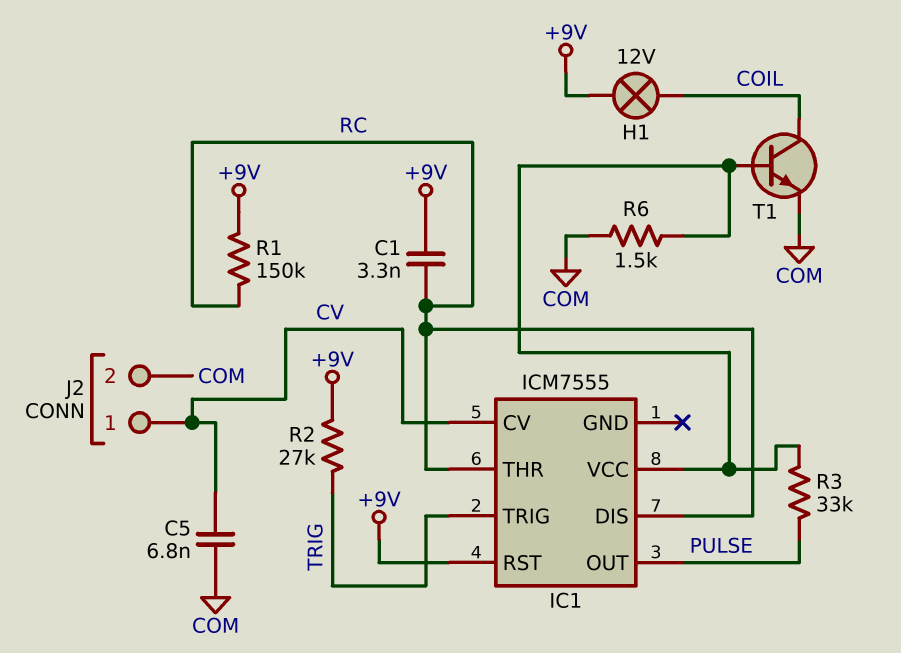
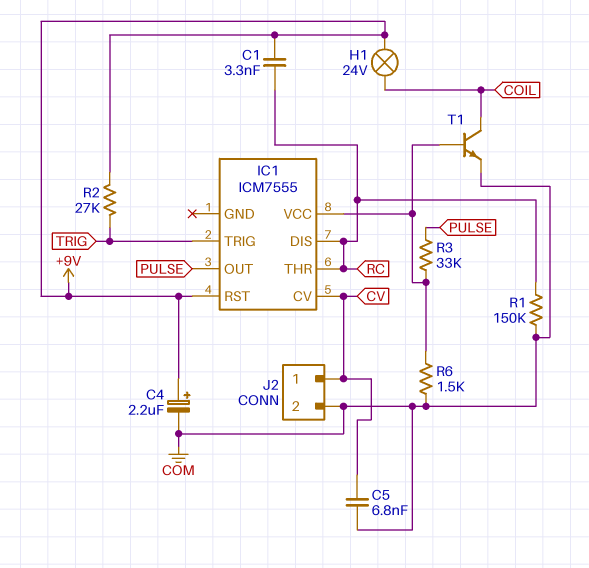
C4: none -> 2.2uF (plus +9V, minus COM)
H1: lamp 12V (+9V, COIL) -> lamp 24V (+9V, COIL)
R1: 150k (+9V, RC) -> 150k (COM, RC)

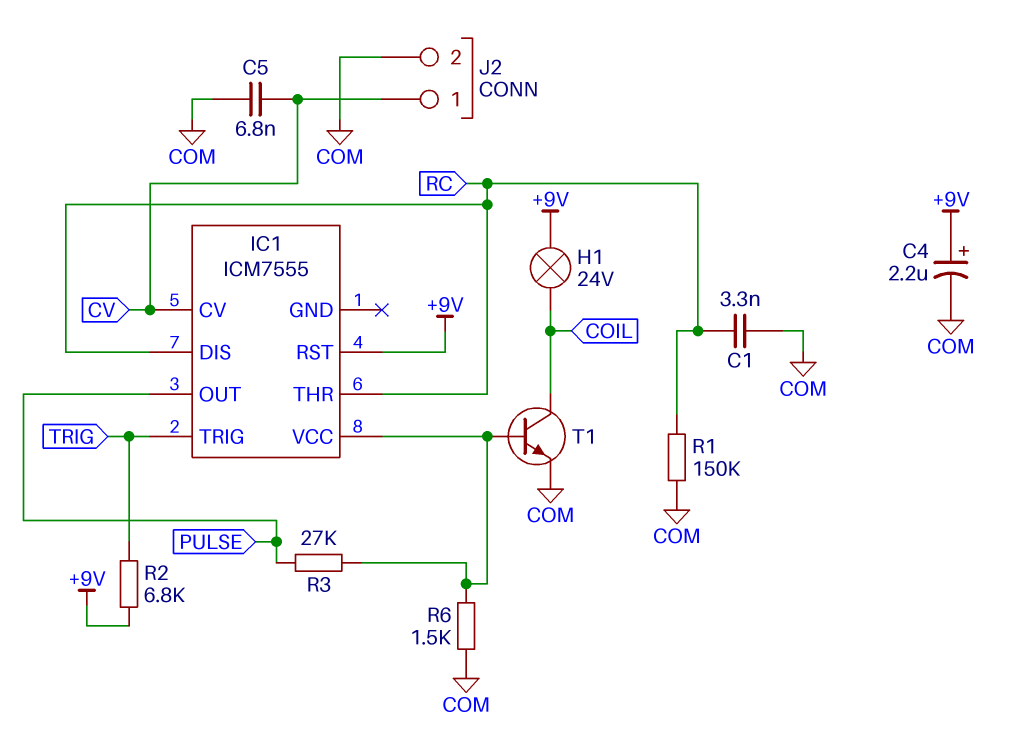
C1: 3.3nF (+9V, RC) -> 3.3nF (COM, RC)
R2: 27k (+9V, TRIG) -> 6.8k (+9V, TRIG)
R3: 33k (IC1/VCC, PULSE) -> 27k (IC1/VCC, PULSE)

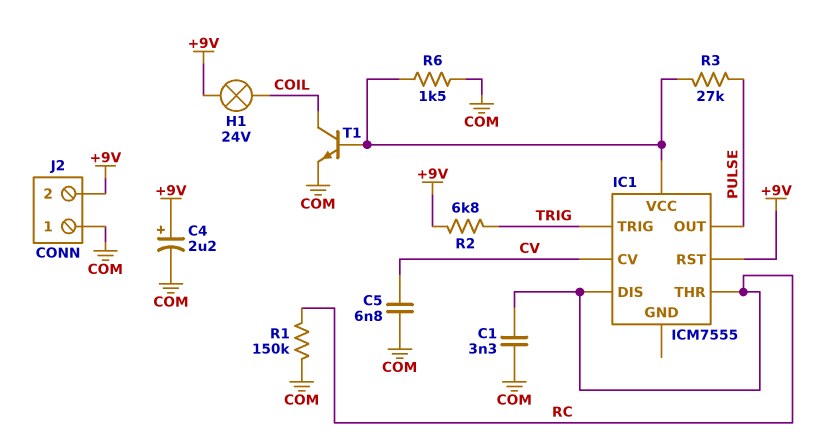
J2 pin 1: CV -> COM
J2 pin 2: COM -> +9V

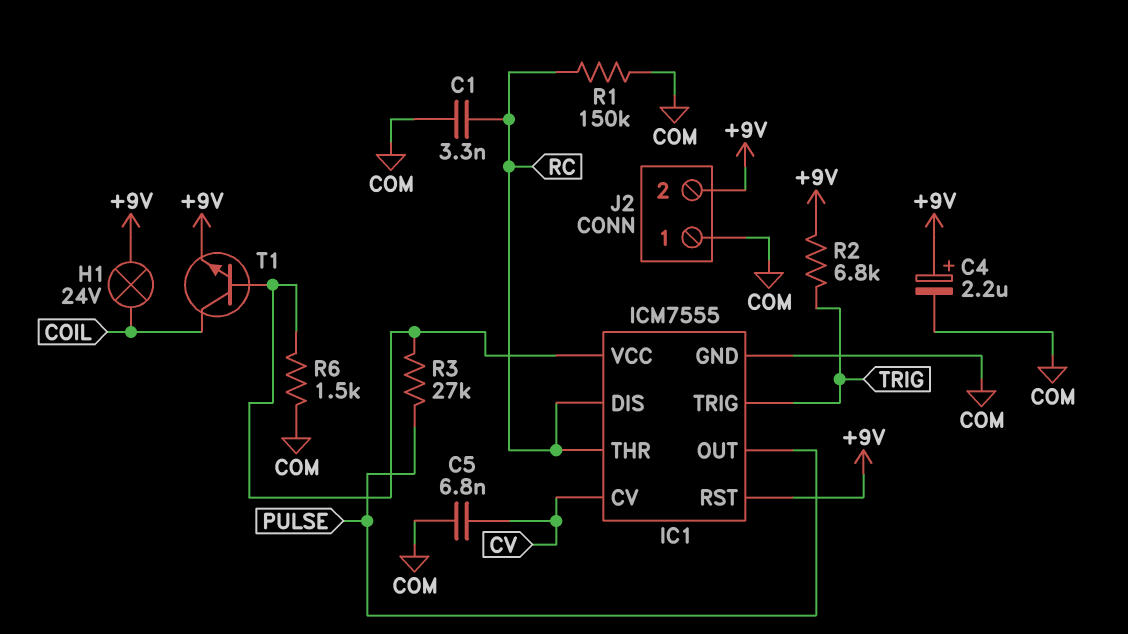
IC1 pin GND: none -> COM
T1: NPN (B IC1/VCC, C COIL, E COM) -> NPN (B IC1/VCC, C COIL, E +9V)

